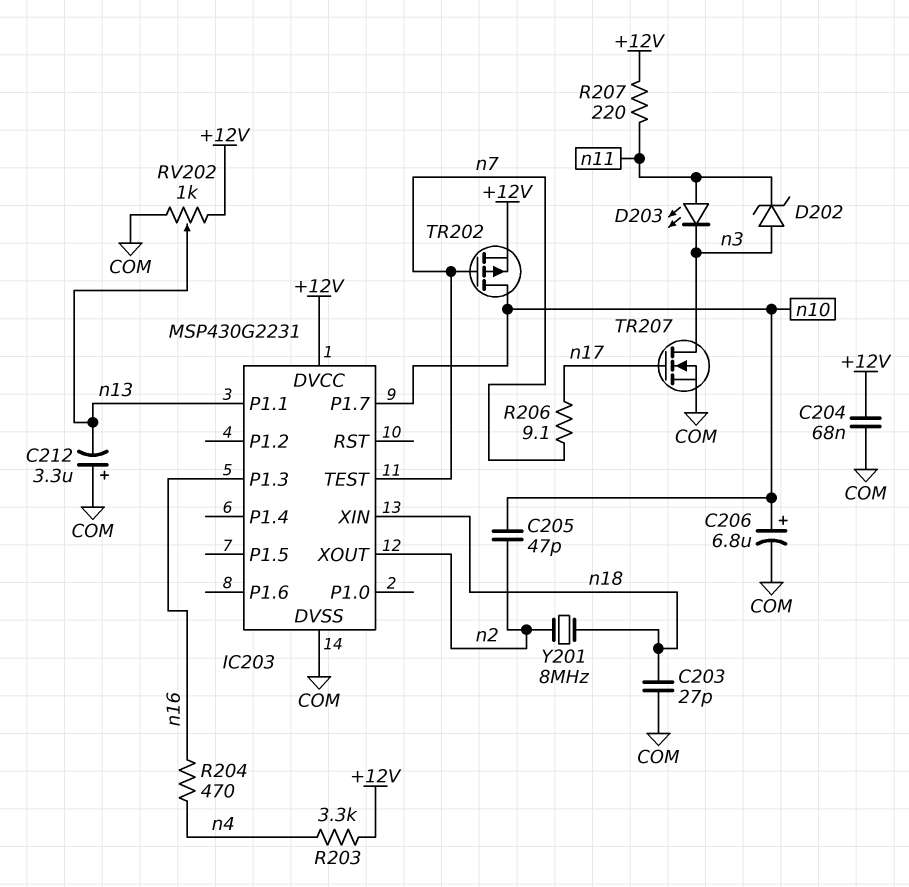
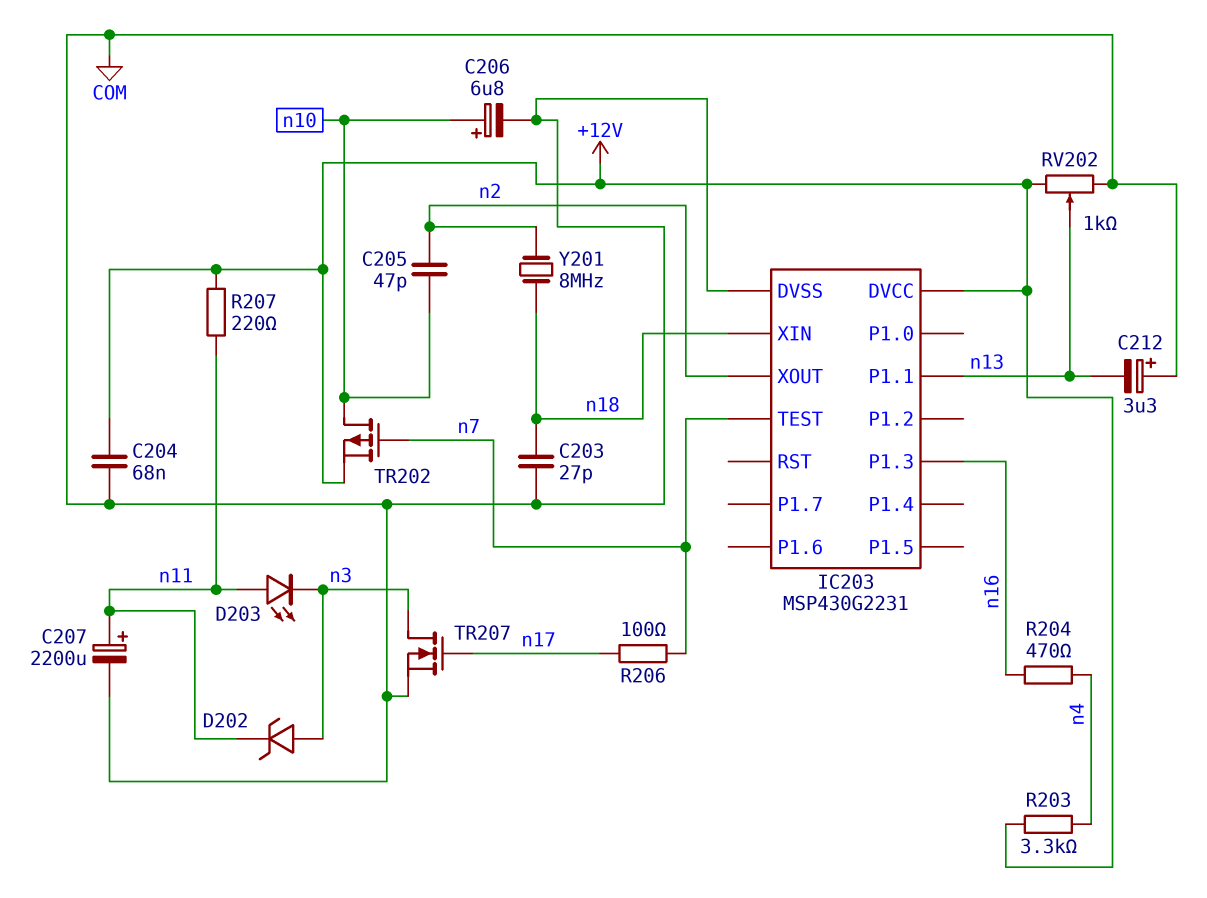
C207: none -> 2200uF (plus n11, minus COM)
IC203 pin P1.7: n10 -> none
R206: 9.1 (n7, n17) -> 100 (n7, n17)

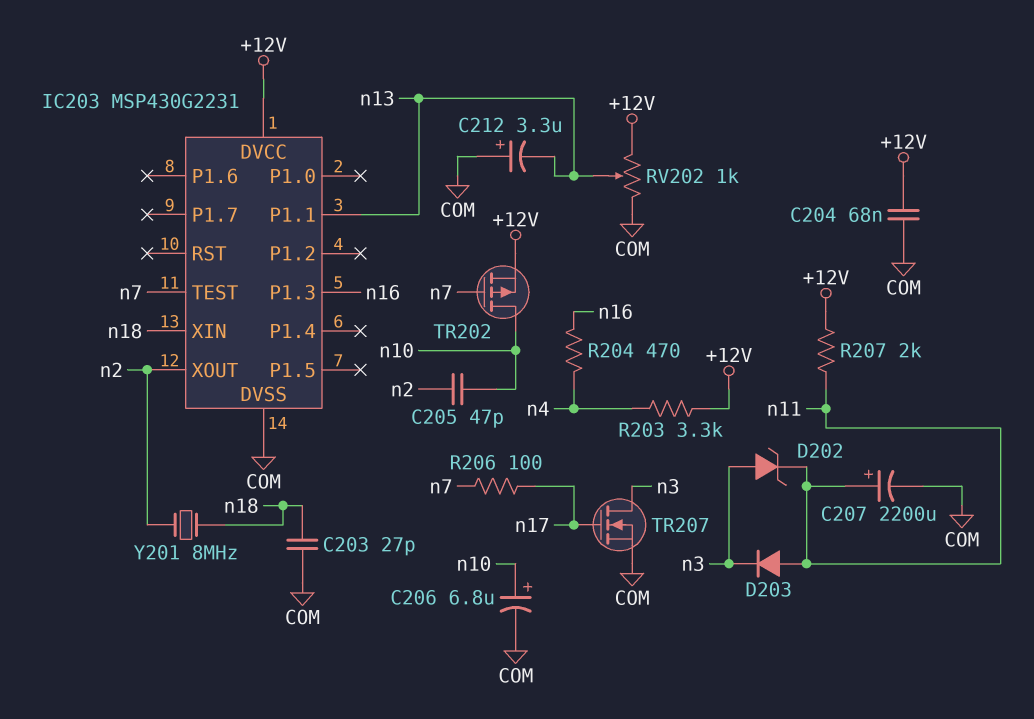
D203: LED (A n11, K n3) -> diode (A n11, K n3)
R207: 220 (+12V, n11) -> 2k (+12V, n11)

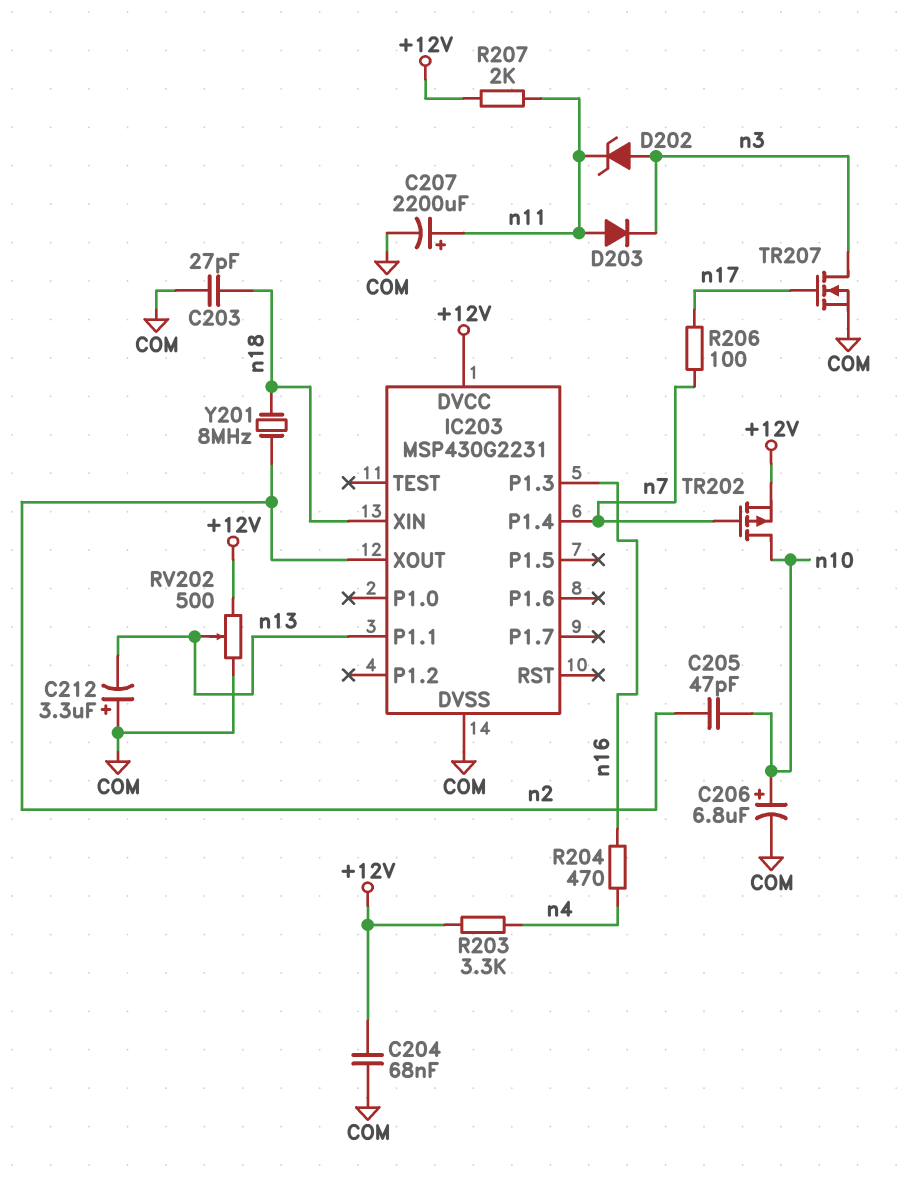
IC203 pin P1.4: none -> n7
IC203 pin TEST: n7 -> none
RV202: 1k (+12V, COM, wiper n13) -> 500 (+12V, COM, wiper n13)

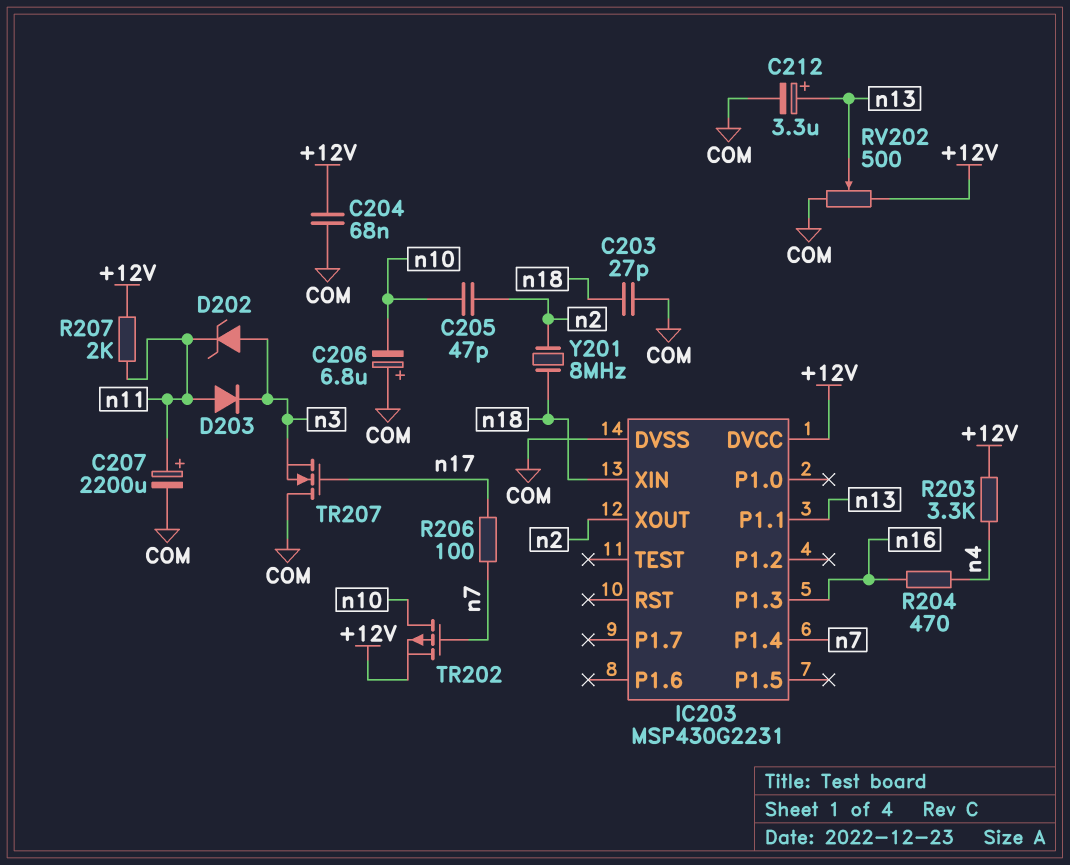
C206: 6.8uF (plus n10, minus COM) -> 6.8uF (plus COM, minus n10)
C212: 3.3uF (plus COM, minus n13) -> 3.3uF (plus n13, minus COM)
TR207: NMOS (G n17, D n3, S COM) -> NMOS (G n17, D COM, S n3)

